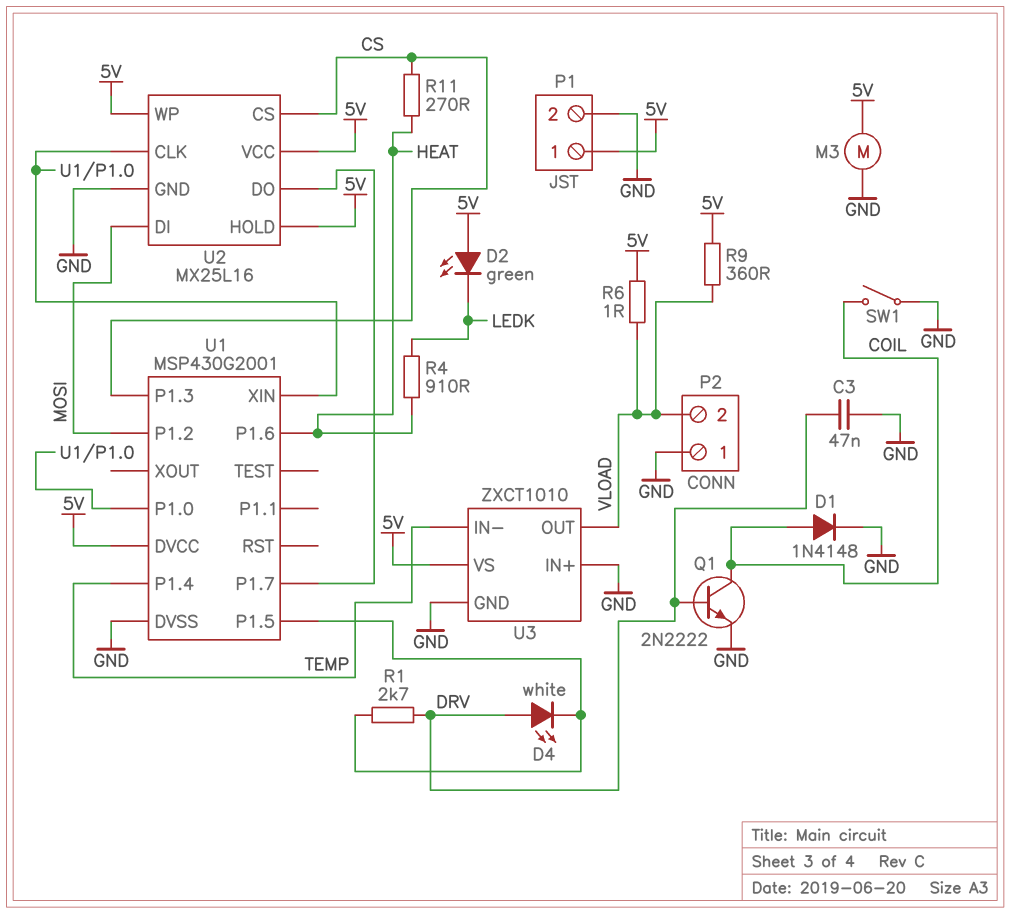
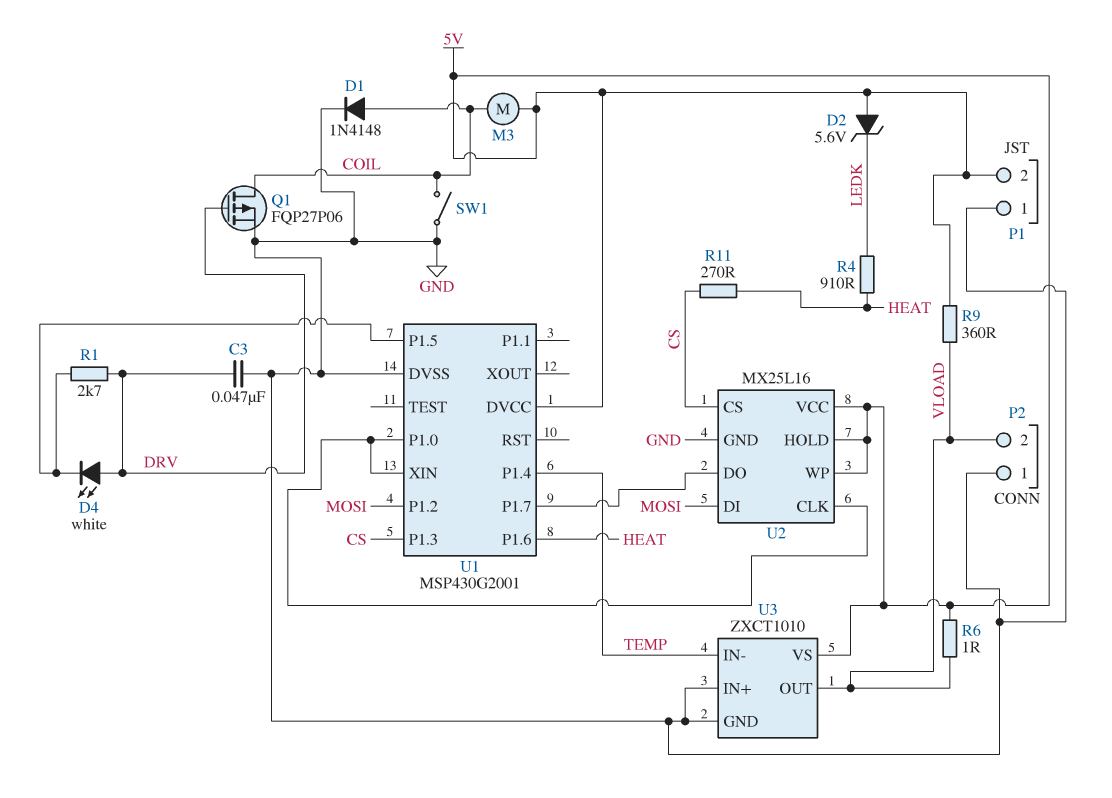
D2: LED green (A 5V, K LEDK) -> zener 5.6V (A 5V, K LEDK)
M3: motor (5V, GND) -> motor (5V, COIL)
P1 pin 1: 5V -> GND
P1 pin 2: GND -> 5V
Q1: NPN 2N2222 (B DRV, C COIL, E GND) -> PMOS FQP27P06 (G DRV, D COIL, S GND)

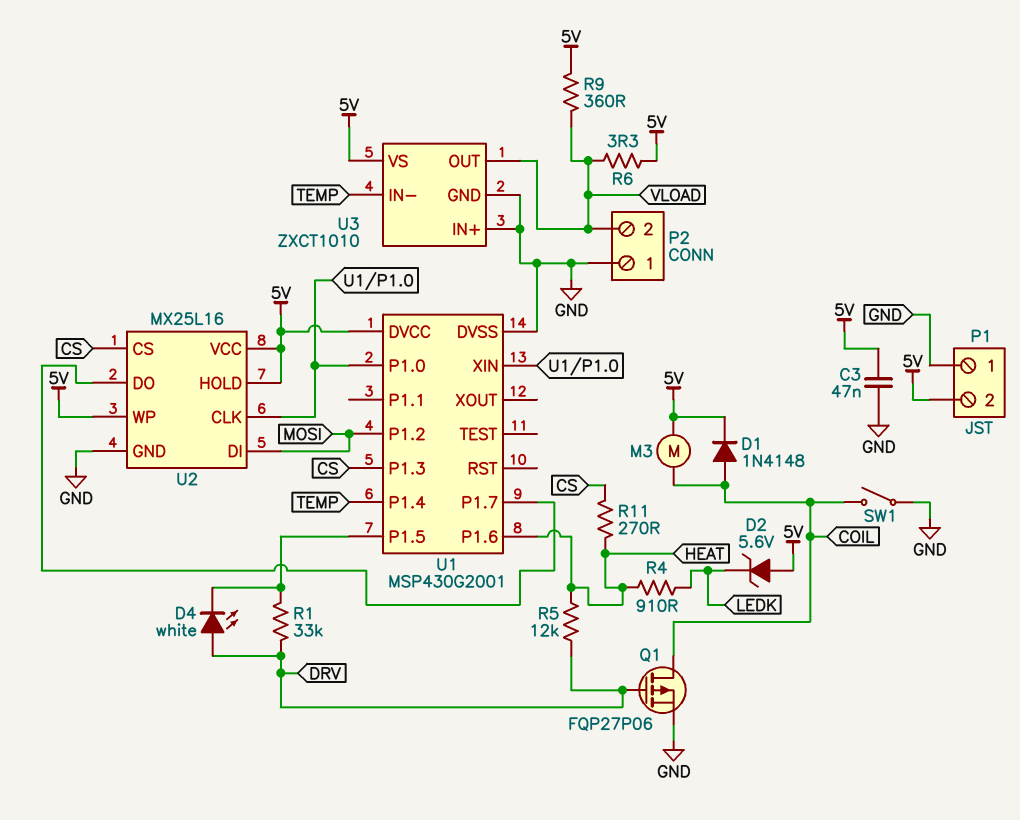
C3: 47nF (DRV, GND) -> 47nF (5V, GND)
D1: diode 1N4148 (A COIL, K GND) -> diode 1N4148 (A COIL, K 5V)
R1: 2.7k (DRV, U1/P1.5) -> 33k (DRV, U1/P1.5)
R5: none -> 12k (DRV, HEAT)
R6: 1 (5V, VLOAD) -> 3.3 (5V, VLOAD)

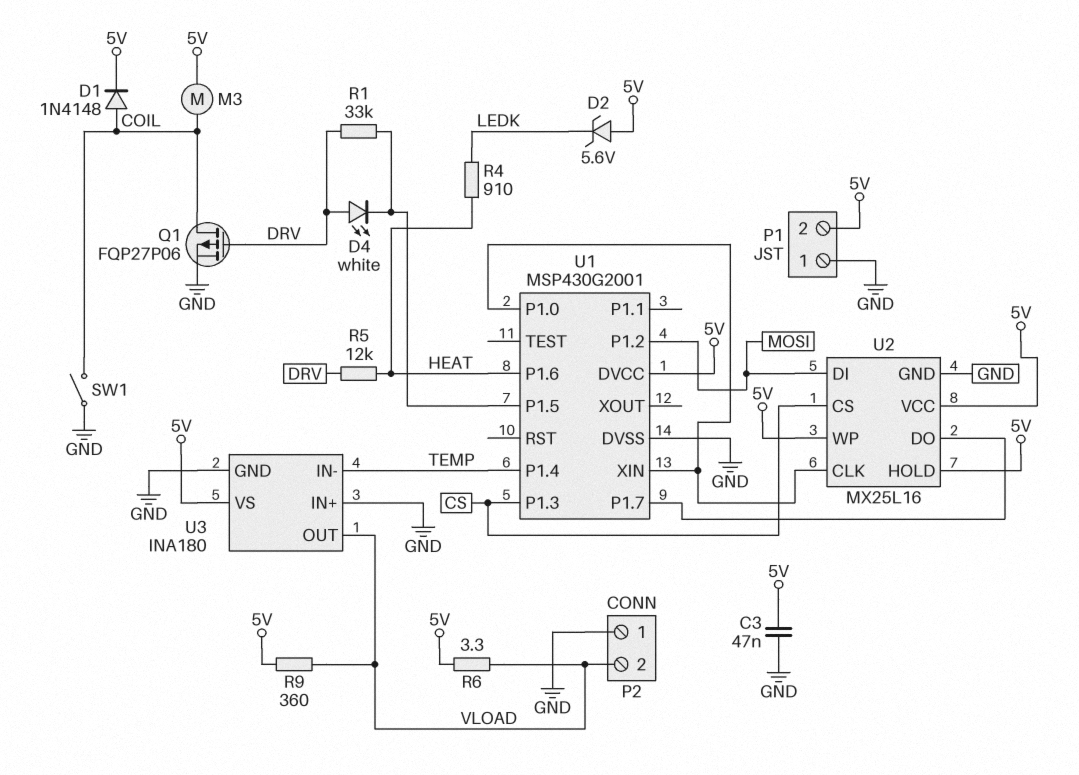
R11: 270 (CS, HEAT) -> none
U3: ZXCT1010 -> INA180

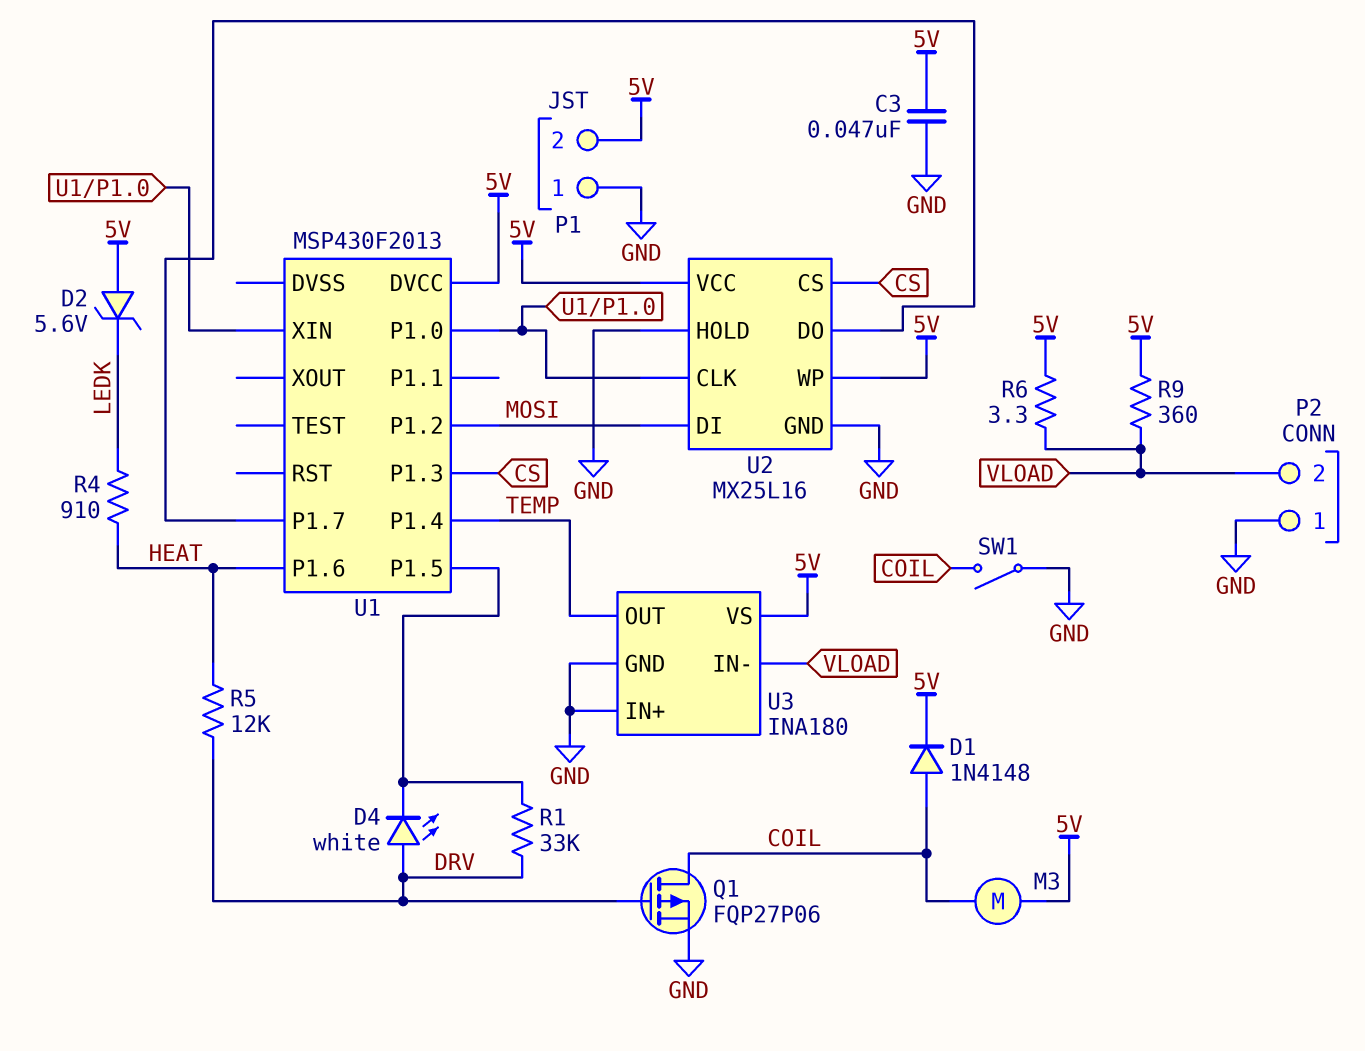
U1: MSP430G2001 -> MSP430F2013
U1 pin DVSS: GND -> none
U2 pin HOLD: 5V -> GND
U3 pin IN-: TEMP -> VLOAD
U3 pin OUT: VLOAD -> TEMP

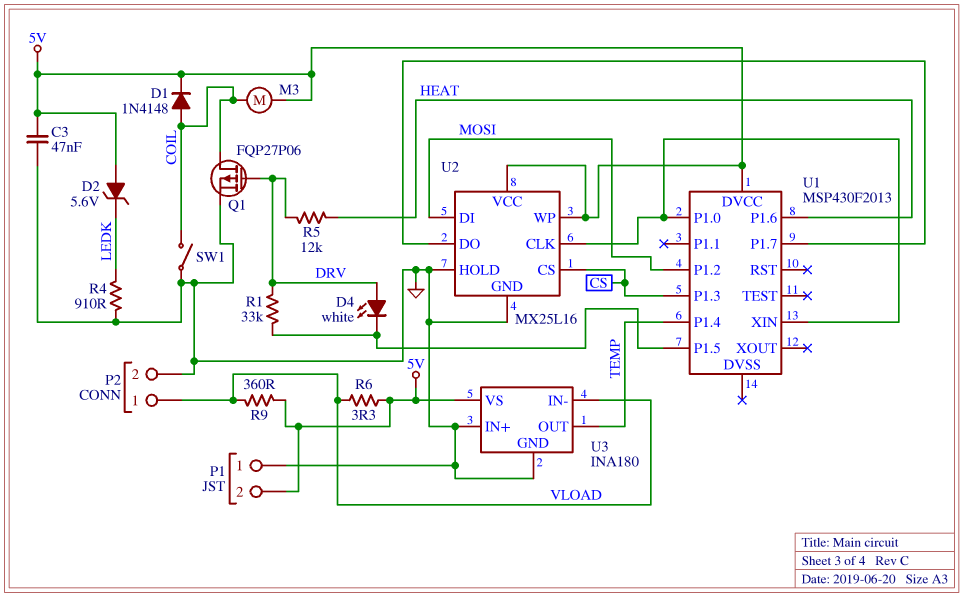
P2 pin 1: GND -> VLOAD
P2 pin 2: VLOAD -> GND
R4: 910 (HEAT, LEDK) -> 910 (GND, LEDK)

